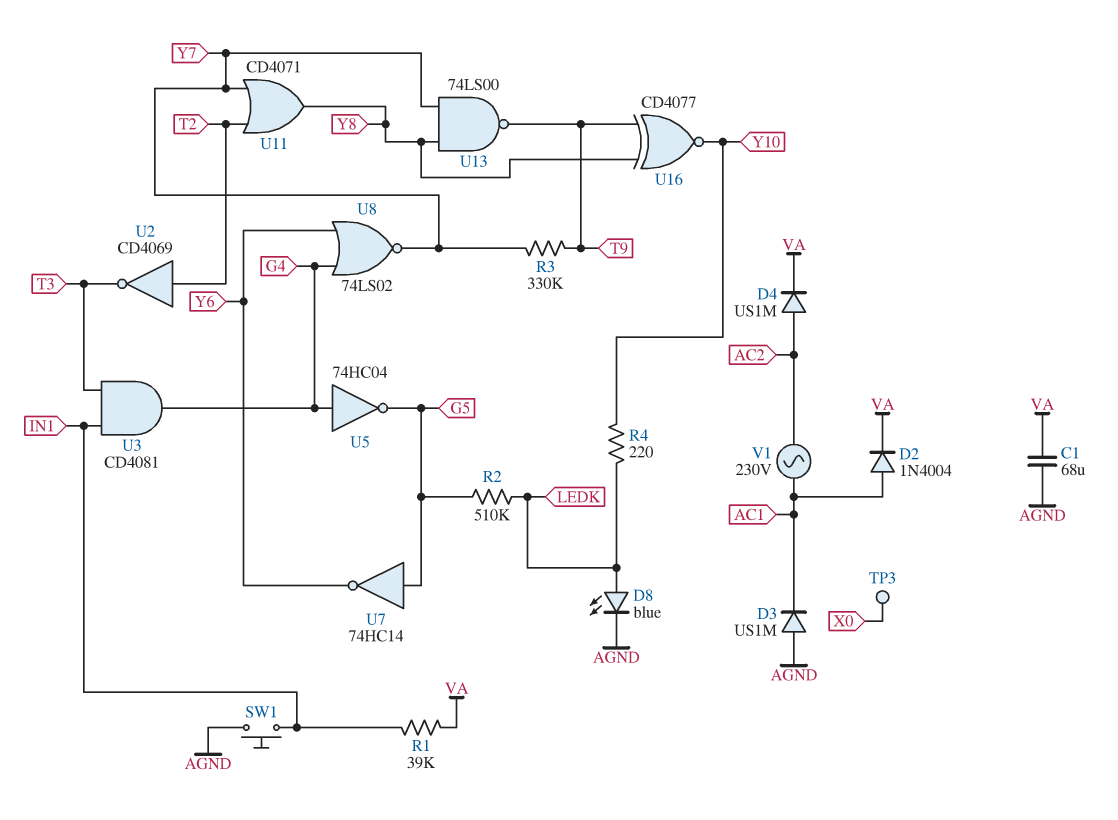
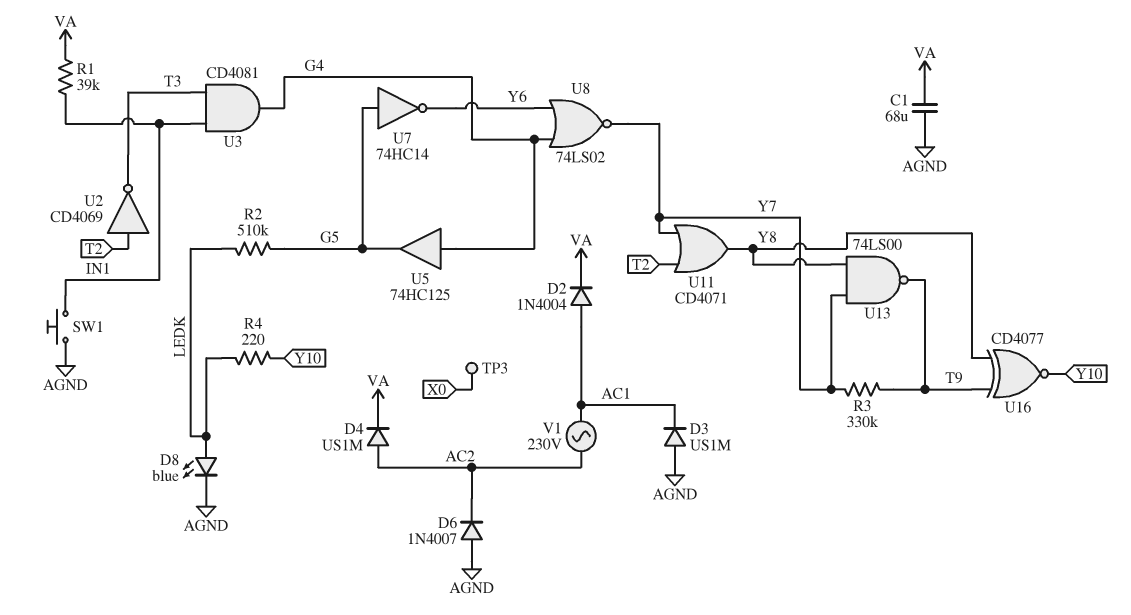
D6: none -> diode 1N4007 (A AGND, K AC2)
U5: NOT 74HC04 (in G4, out G5) -> buffer 74HC125 (in G4, out G5)

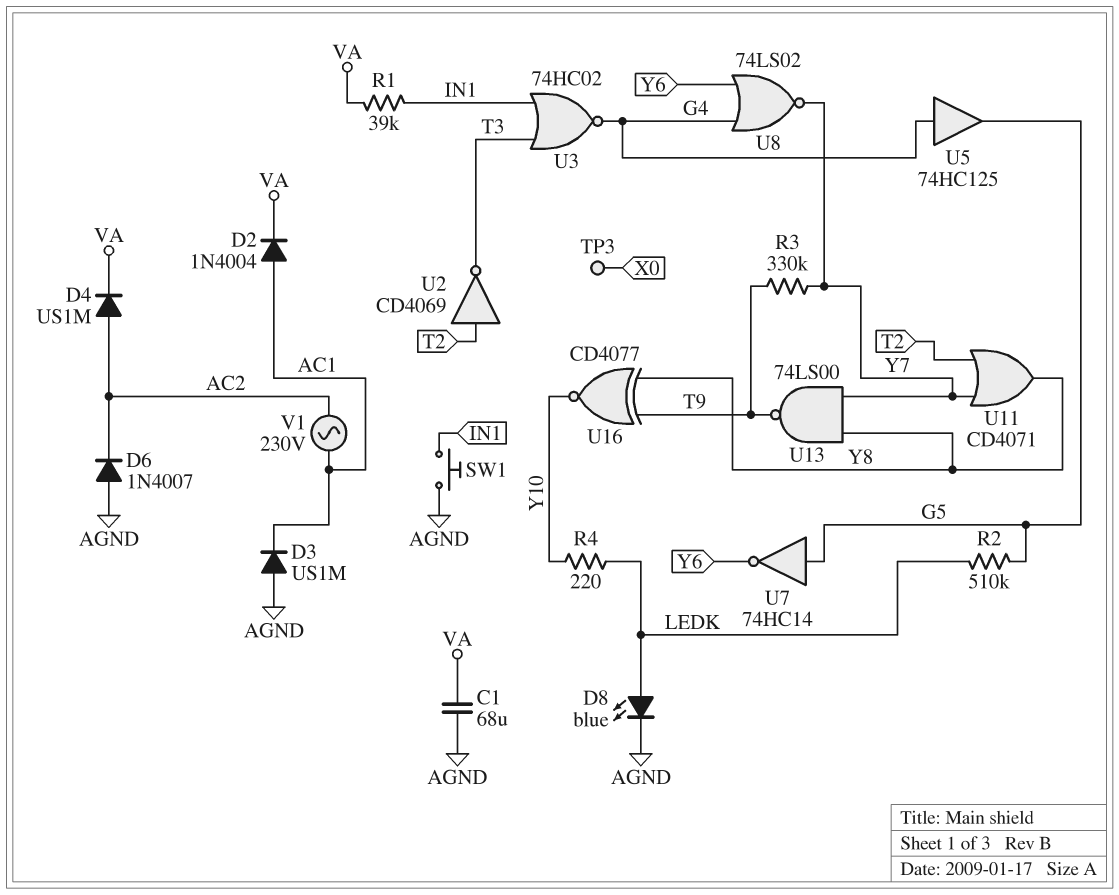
U3: AND CD4081 (in IN1, in T3, out G4) -> NOR 74HC02 (in IN1, in T3, out G4)

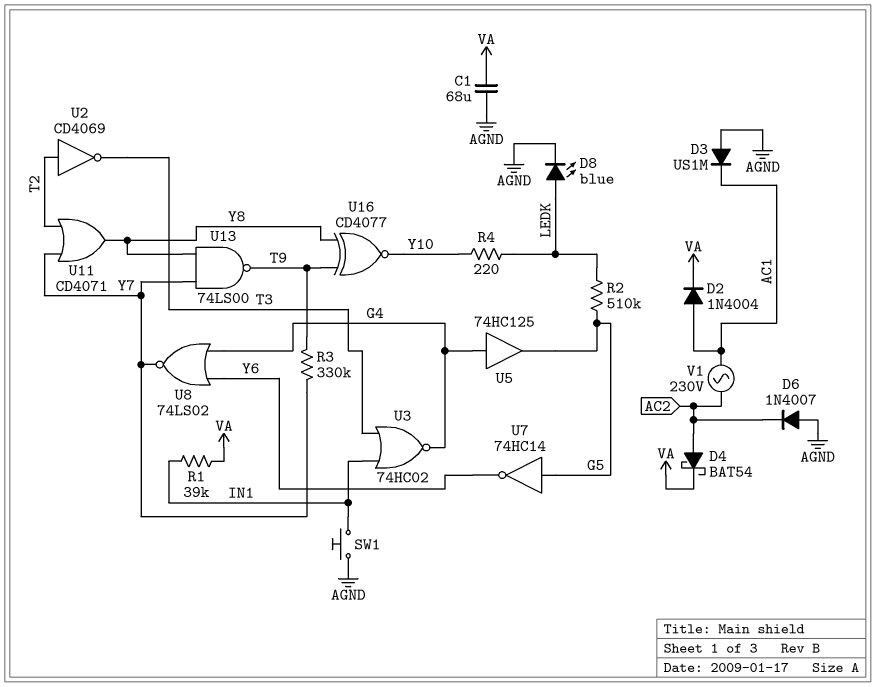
D4: diode US1M (A AC2, K VA) -> schottky BAT54 (A AC2, K VA)
TP3: test point (X0) -> none

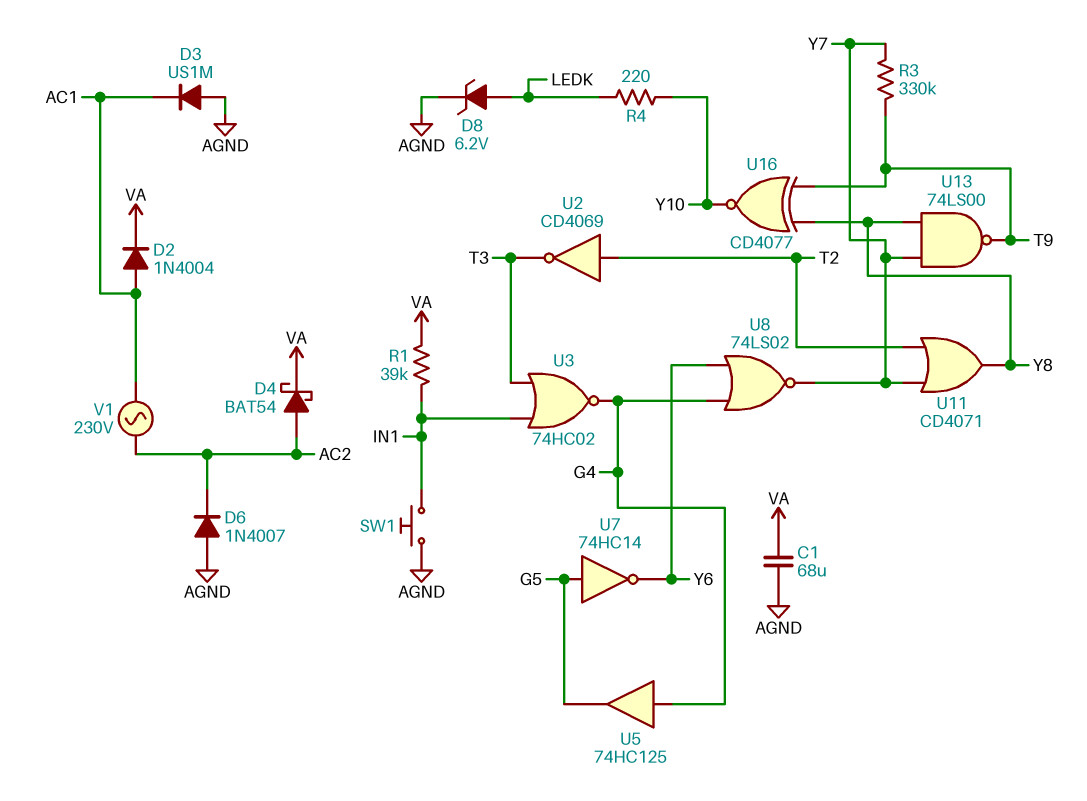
D8: LED blue (A LEDK, K AGND) -> zener 6.2V (A LEDK, K AGND)
R2: 510k (G5, LEDK) -> none

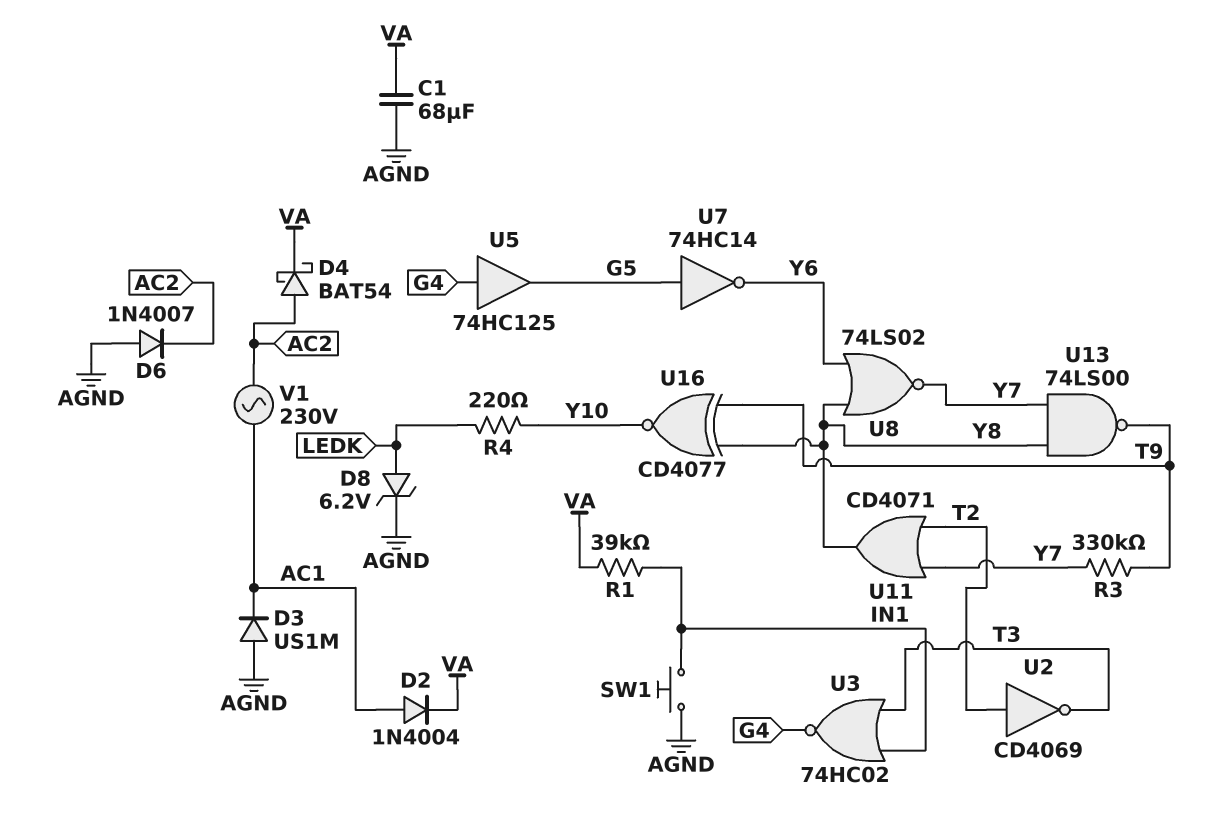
U8: NOR 74LS02 (in G4, in Y6, out Y7) -> NOR 74LS02 (in Y6, in Y8, out Y7)

